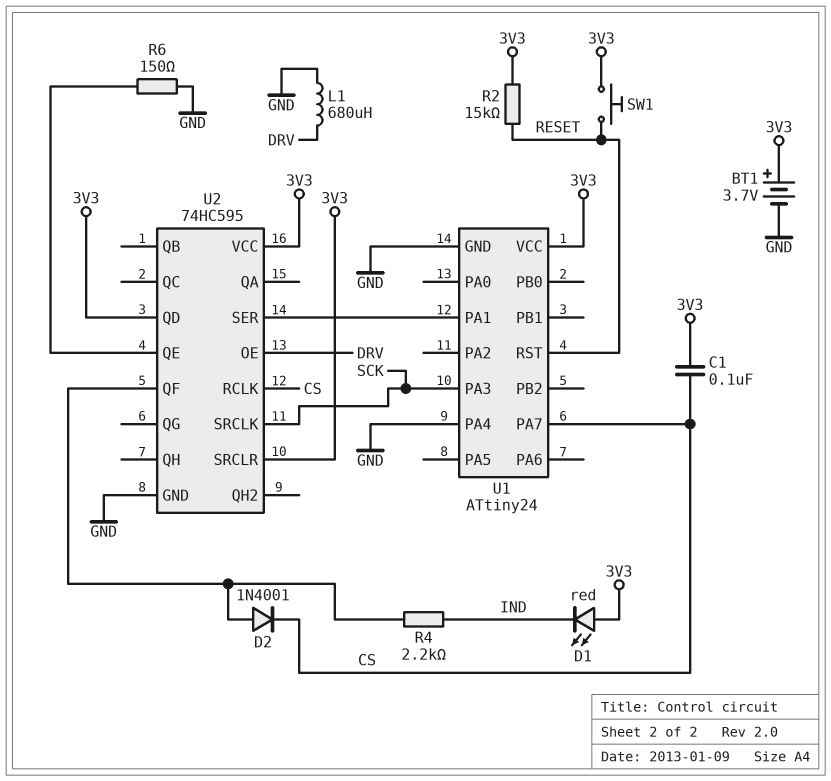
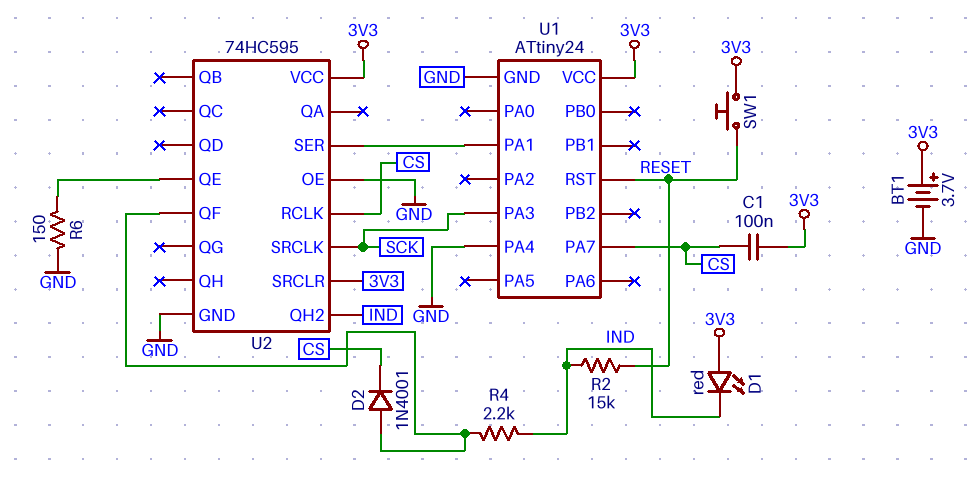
L1: 680uH (DRV, GND) -> none
R2: 15k (3V3, RESET) -> 15k (IND, RESET)
U2 pin OE: DRV -> GND
U2 pin QD: 3V3 -> none
U2 pin QH2: none -> IND

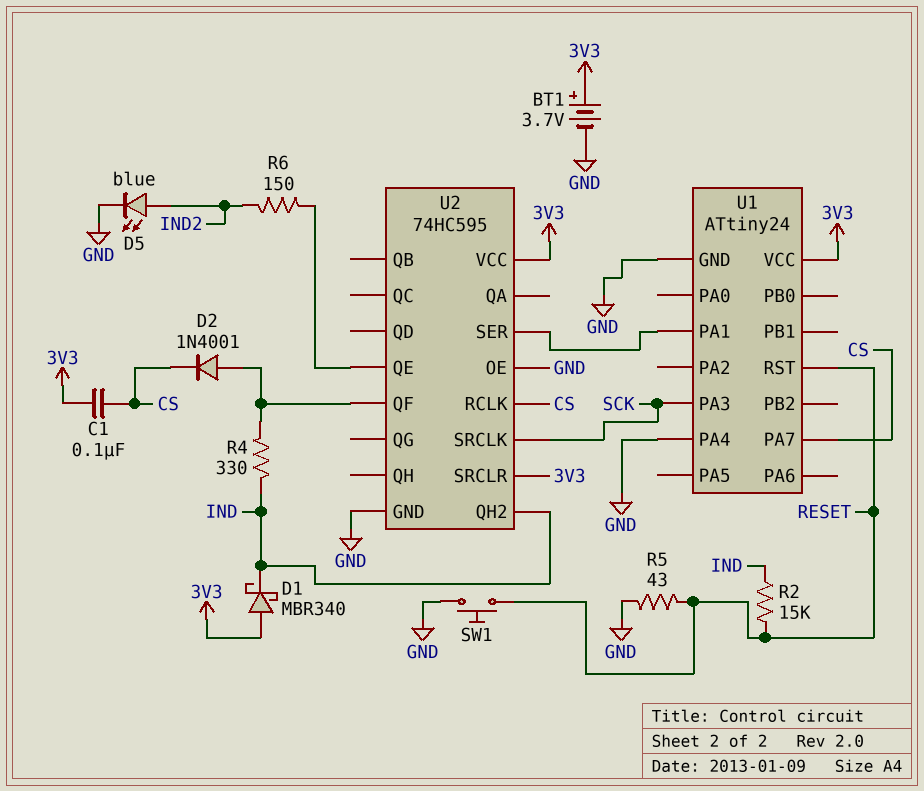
D1: LED red (A 3V3, K IND) -> schottky MBR340 (A 3V3, K IND)
D5: none -> LED blue (A IND2, K GND)
R4: 2.2k (IND, U2/QF) -> 330 (IND, U2/QF)
R5: none -> 43 (GND, RESET)
R6: 150 (GND, U2/QE) -> 150 (IND2, U2/QE)
SW1: button (3V3, RESET) -> button (GND, RESET)

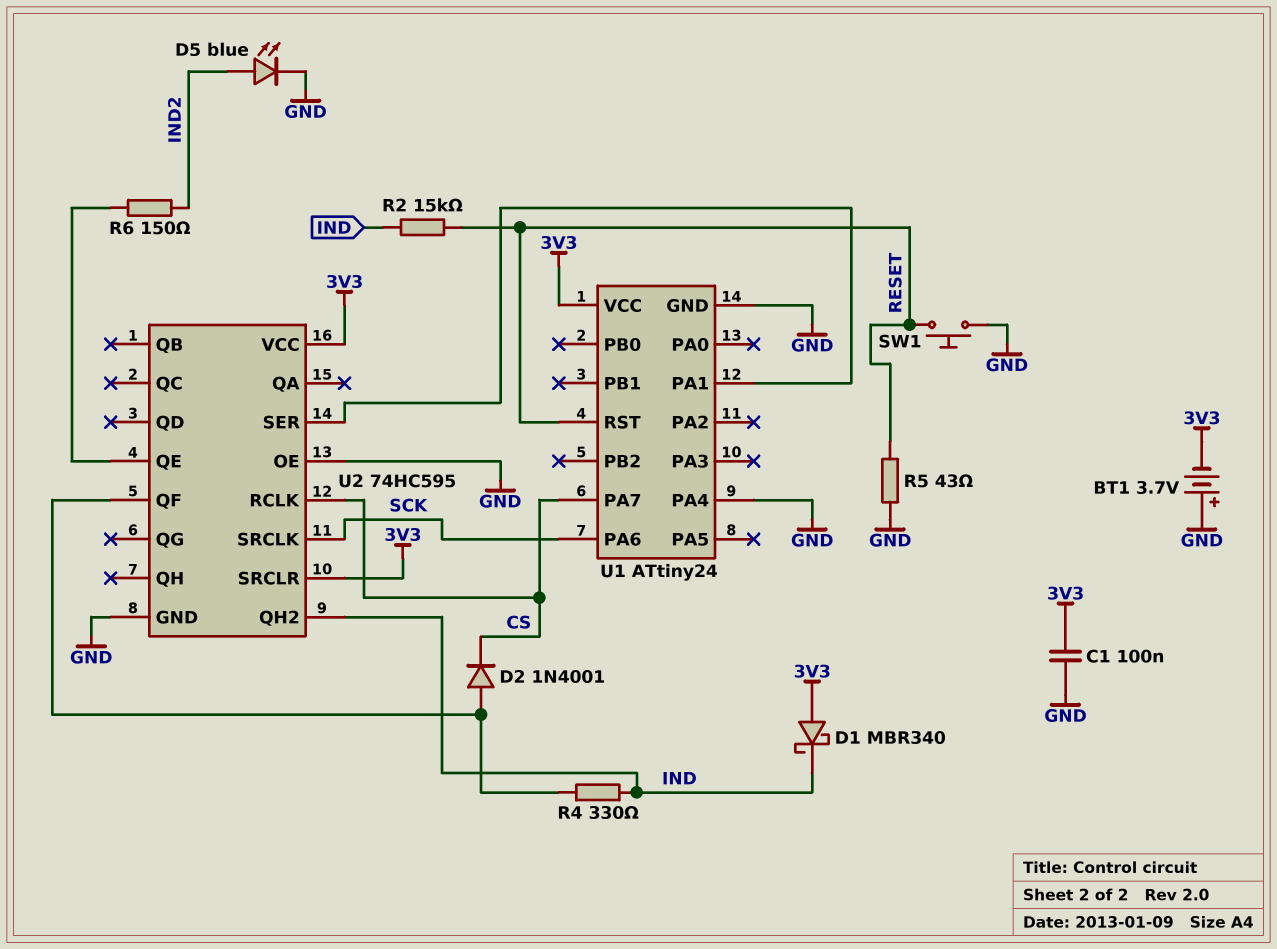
BT1: 3.7V (plus 3V3, minus GND) -> 3.7V (plus GND, minus 3V3)
C1: 100nF (3V3, CS) -> 100nF (3V3, GND)
U1 pin PA3: SCK -> none
U1 pin PA6: none -> SCK

